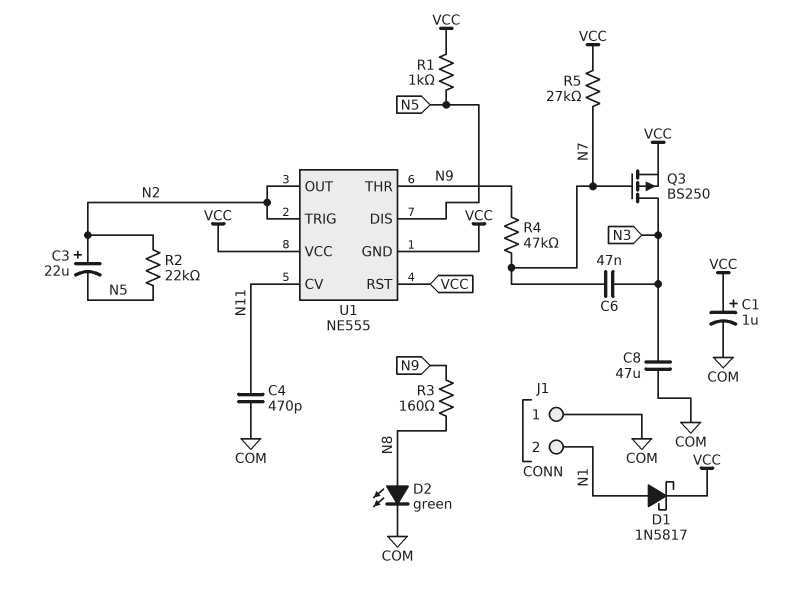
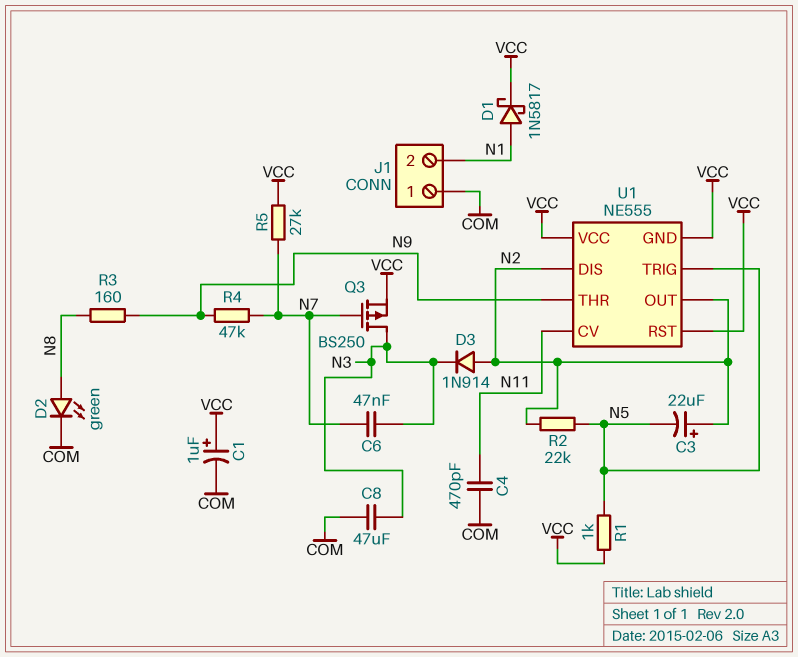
D3: none -> diode 1N914 (A N2, K N3)
U1 pin DIS: N5 -> N2
U1 pin TRIG: N2 -> N5

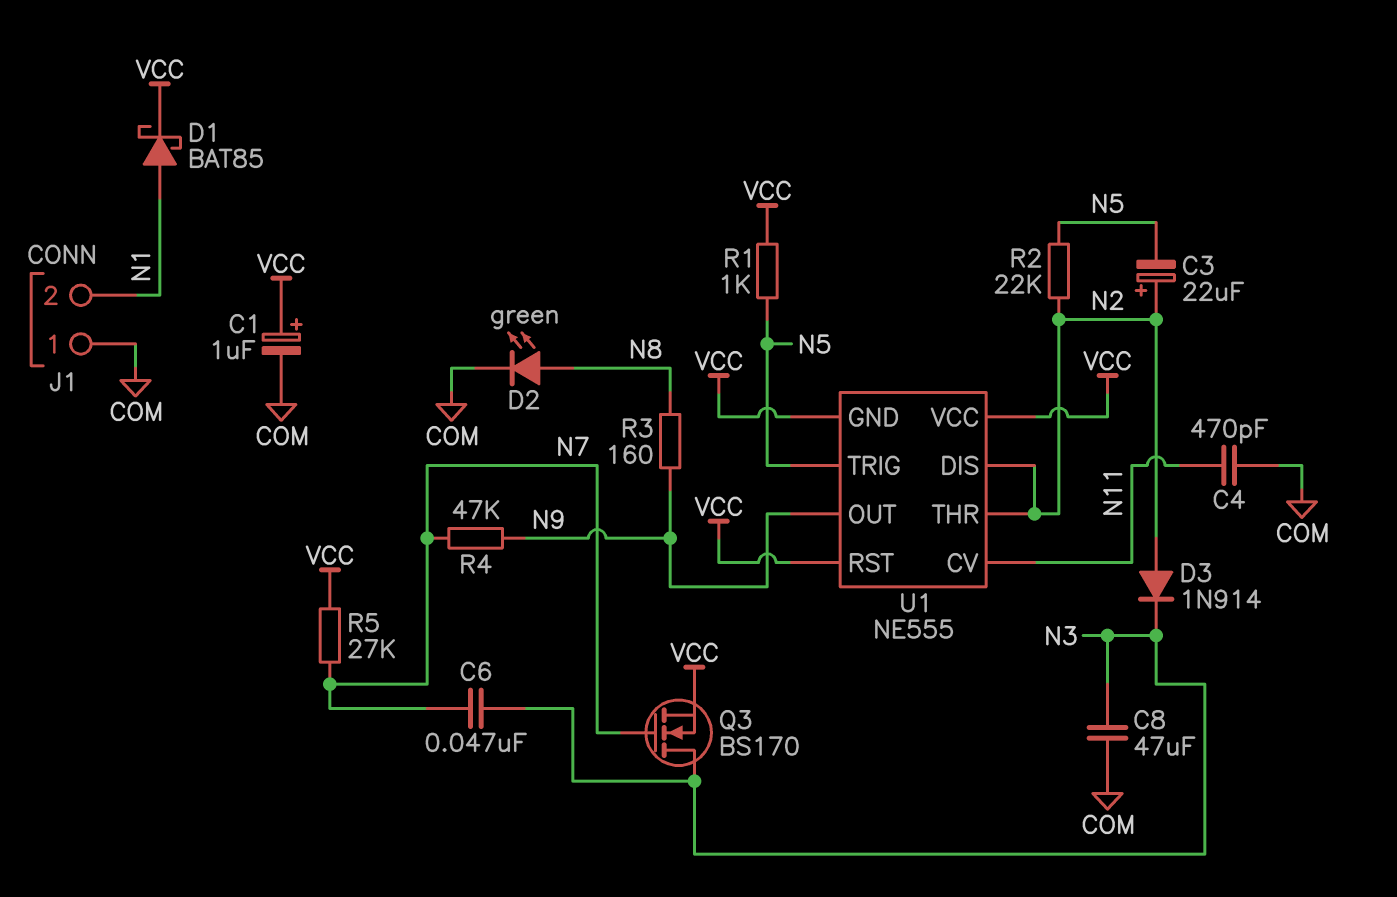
D1: schottky 1N5817 (A N1, K VCC) -> schottky BAT85 (A N1, K VCC)
Q3: PMOS BS250 (G N7, D N3, S VCC) -> NMOS BS170 (G N7, D N3, S VCC)
U1 pin OUT: N2 -> N9
U1 pin THR: N9 -> N2

